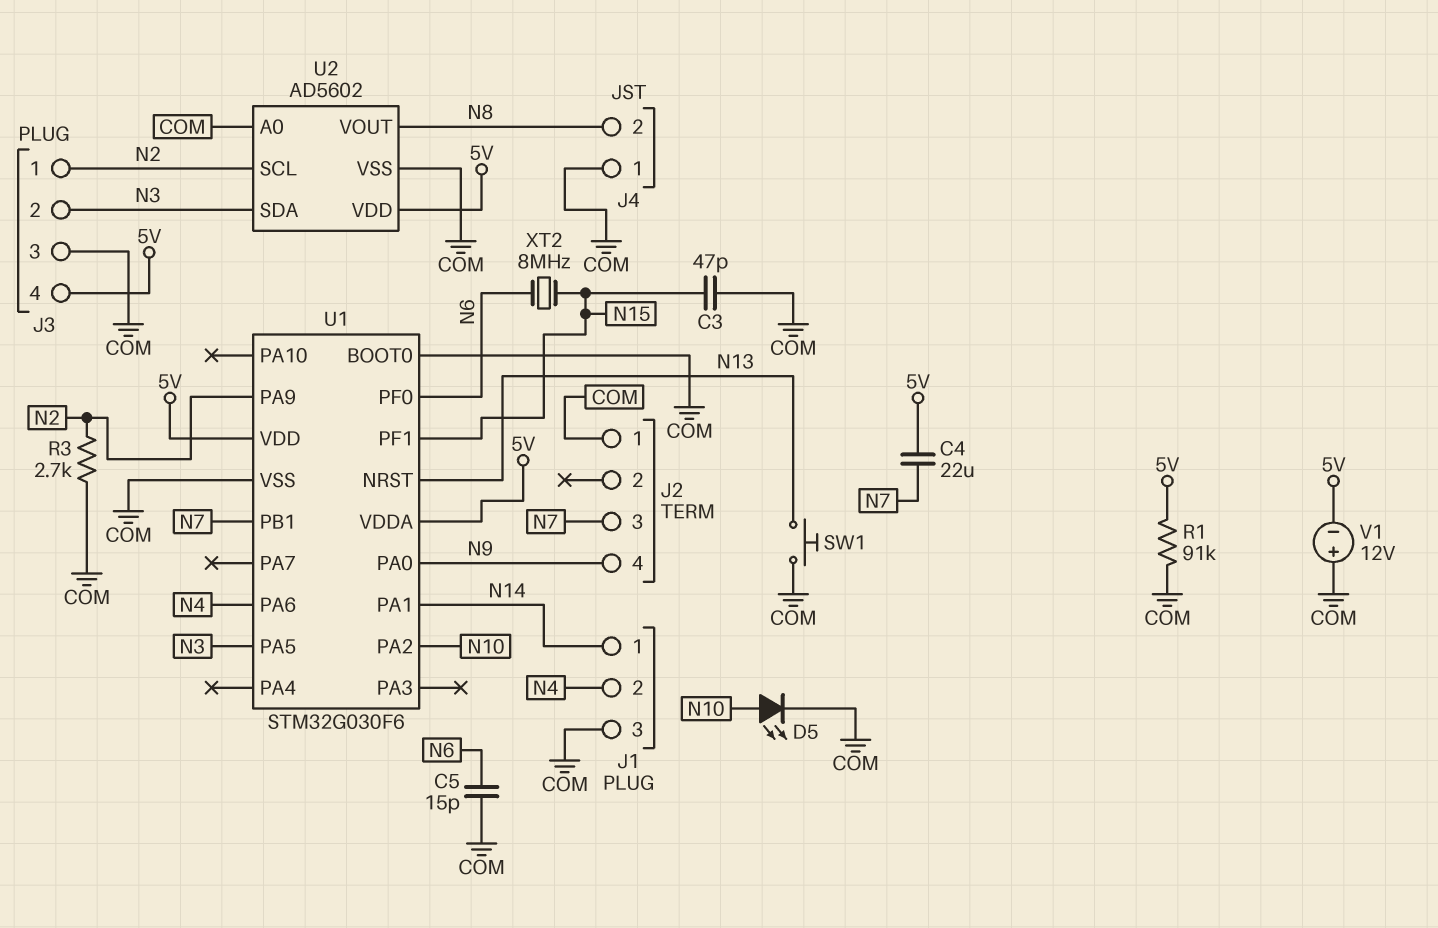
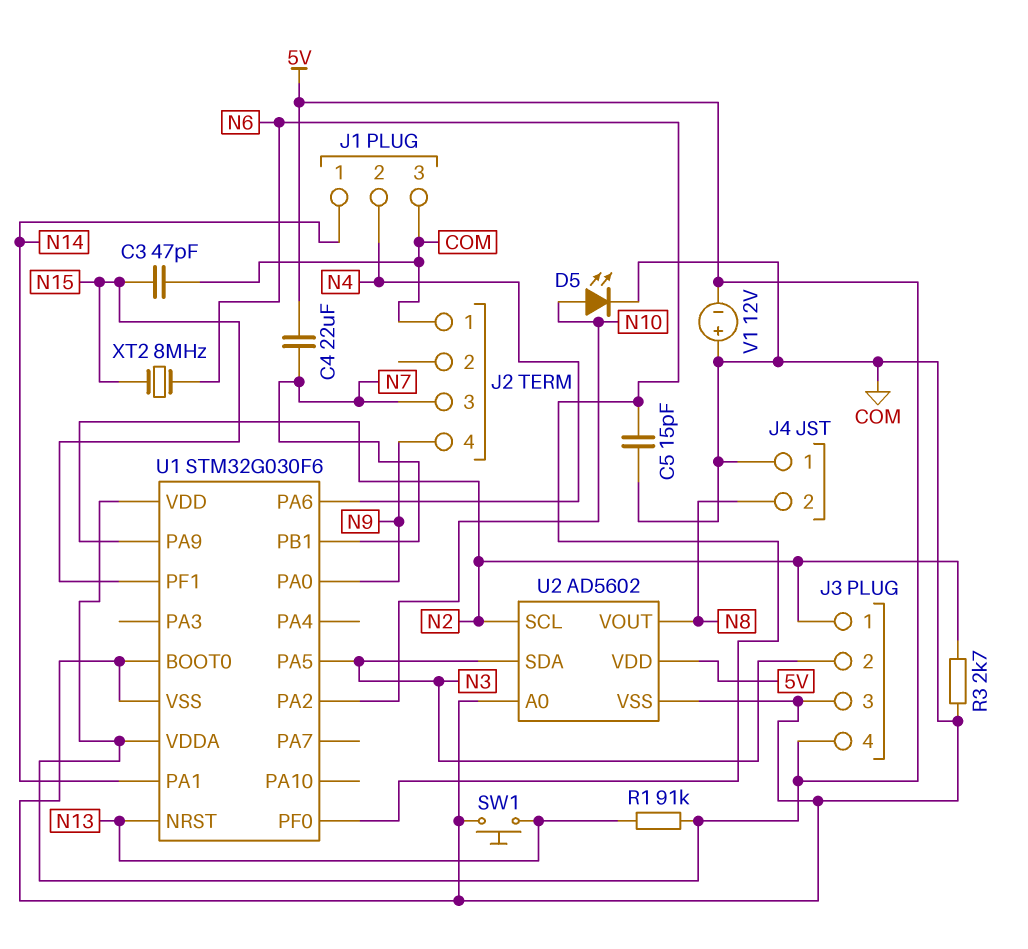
R1: 91k (5V, COM) -> 91k (5V, N13)

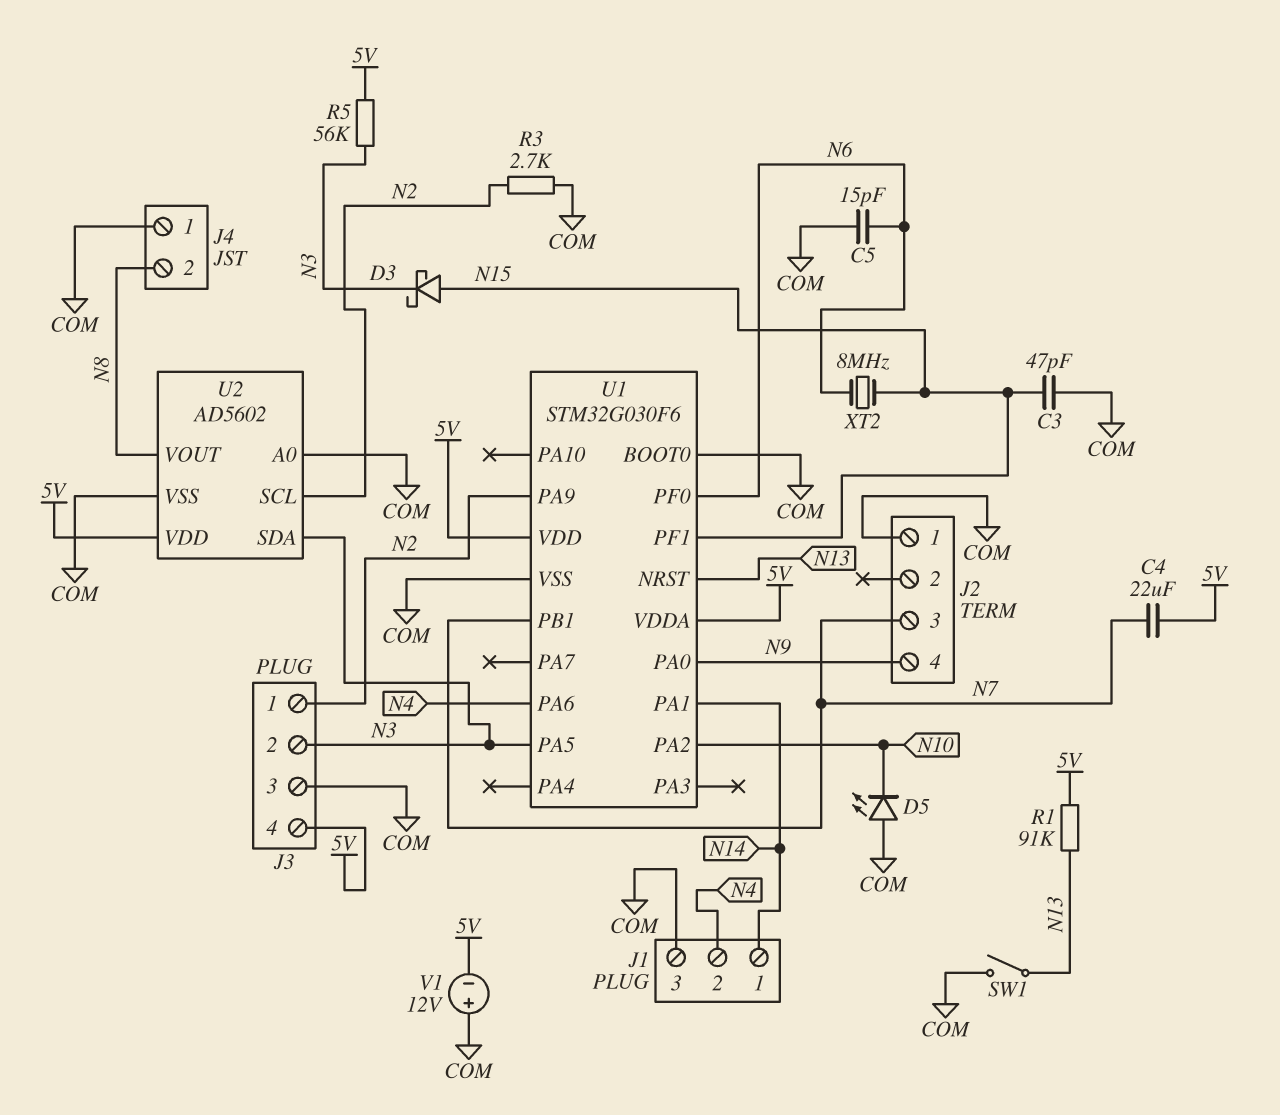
D3: none -> schottky (A N15, K N3)
D5: LED (A N10, K COM) -> LED (A COM, K N10)
R5: none -> 56k (5V, N3)
SW1: button (COM, N13) -> switch (COM, N13)

